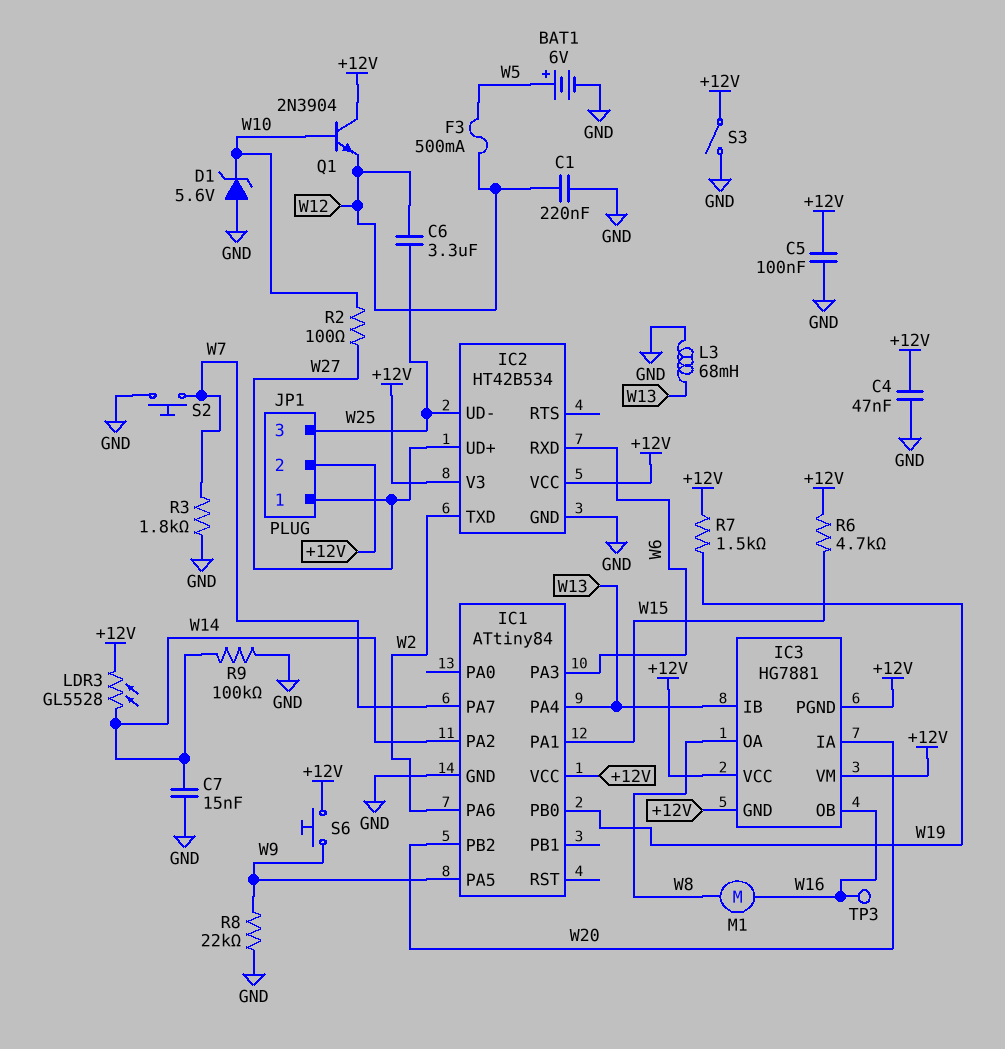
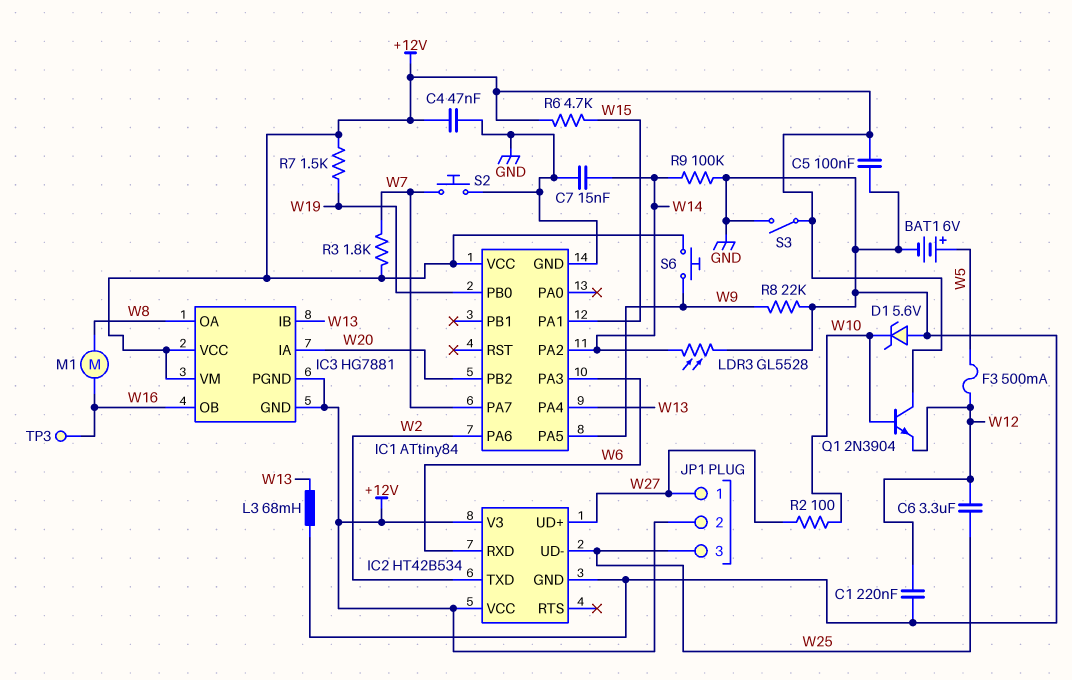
LDR3: GL5528 (+12V, W14) -> GL5528 (GND, W14)
R3: 1.8k (GND, W7) -> 1.8k (+12V, W7)

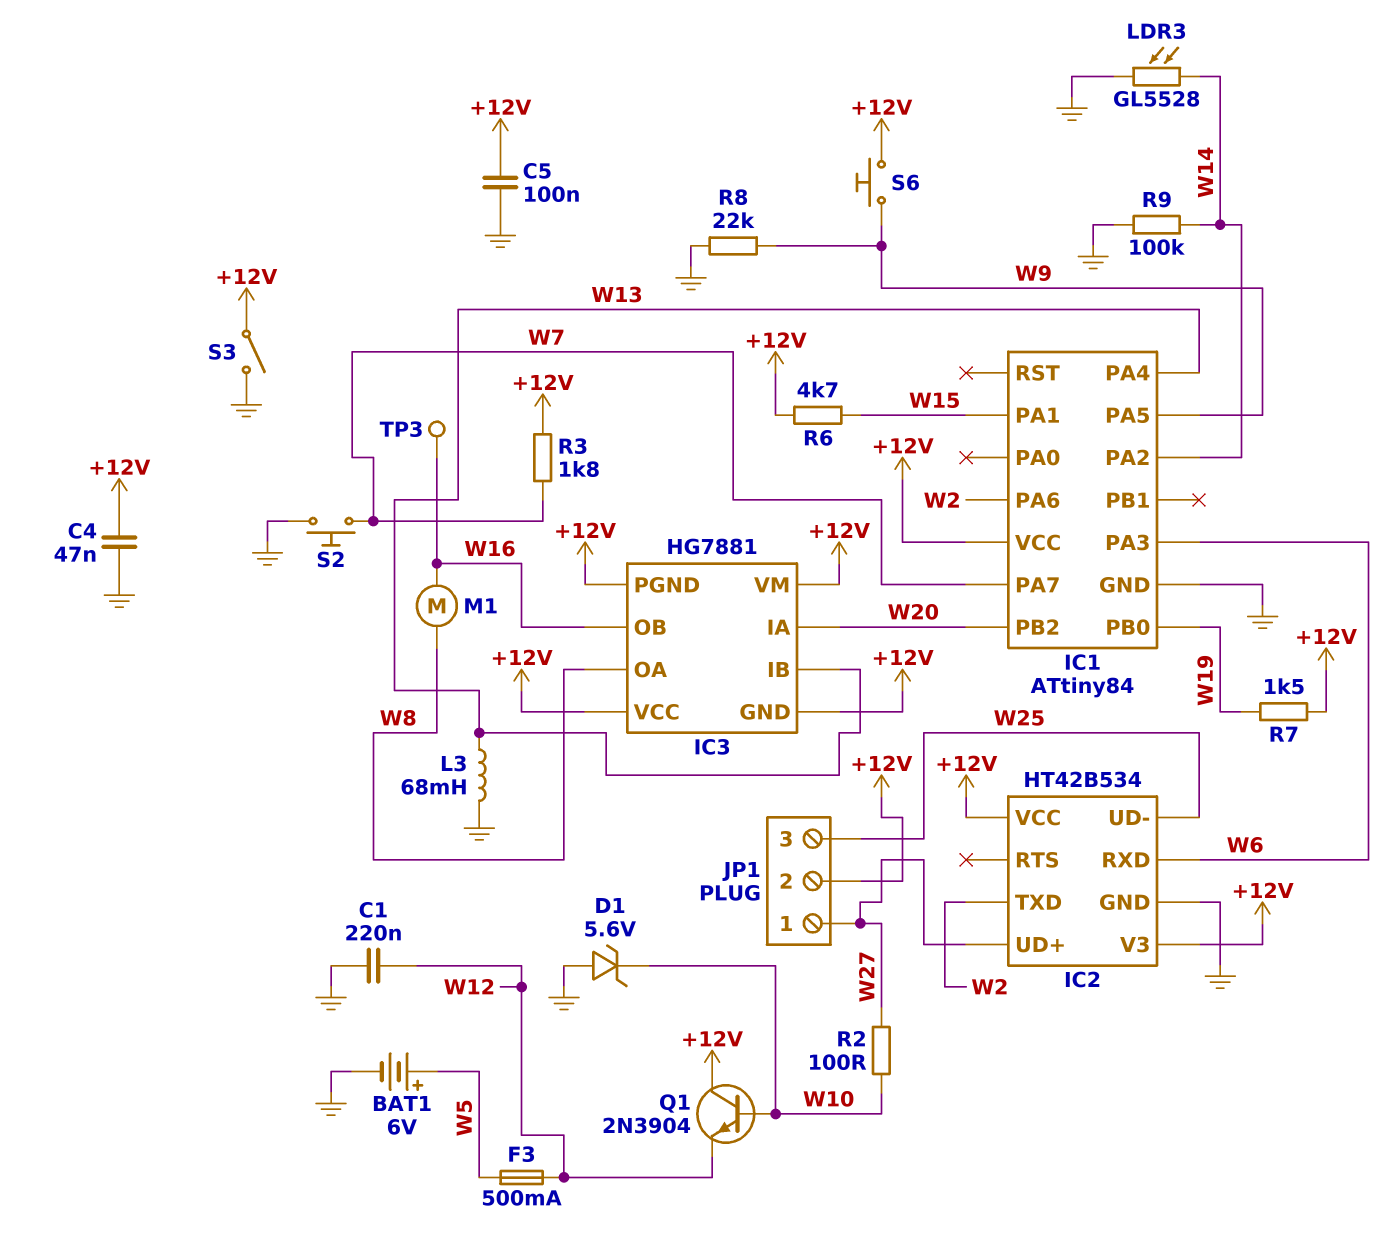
C6: 3.3uF (W12, W25) -> none
C7: 15nF (GND, W14) -> none

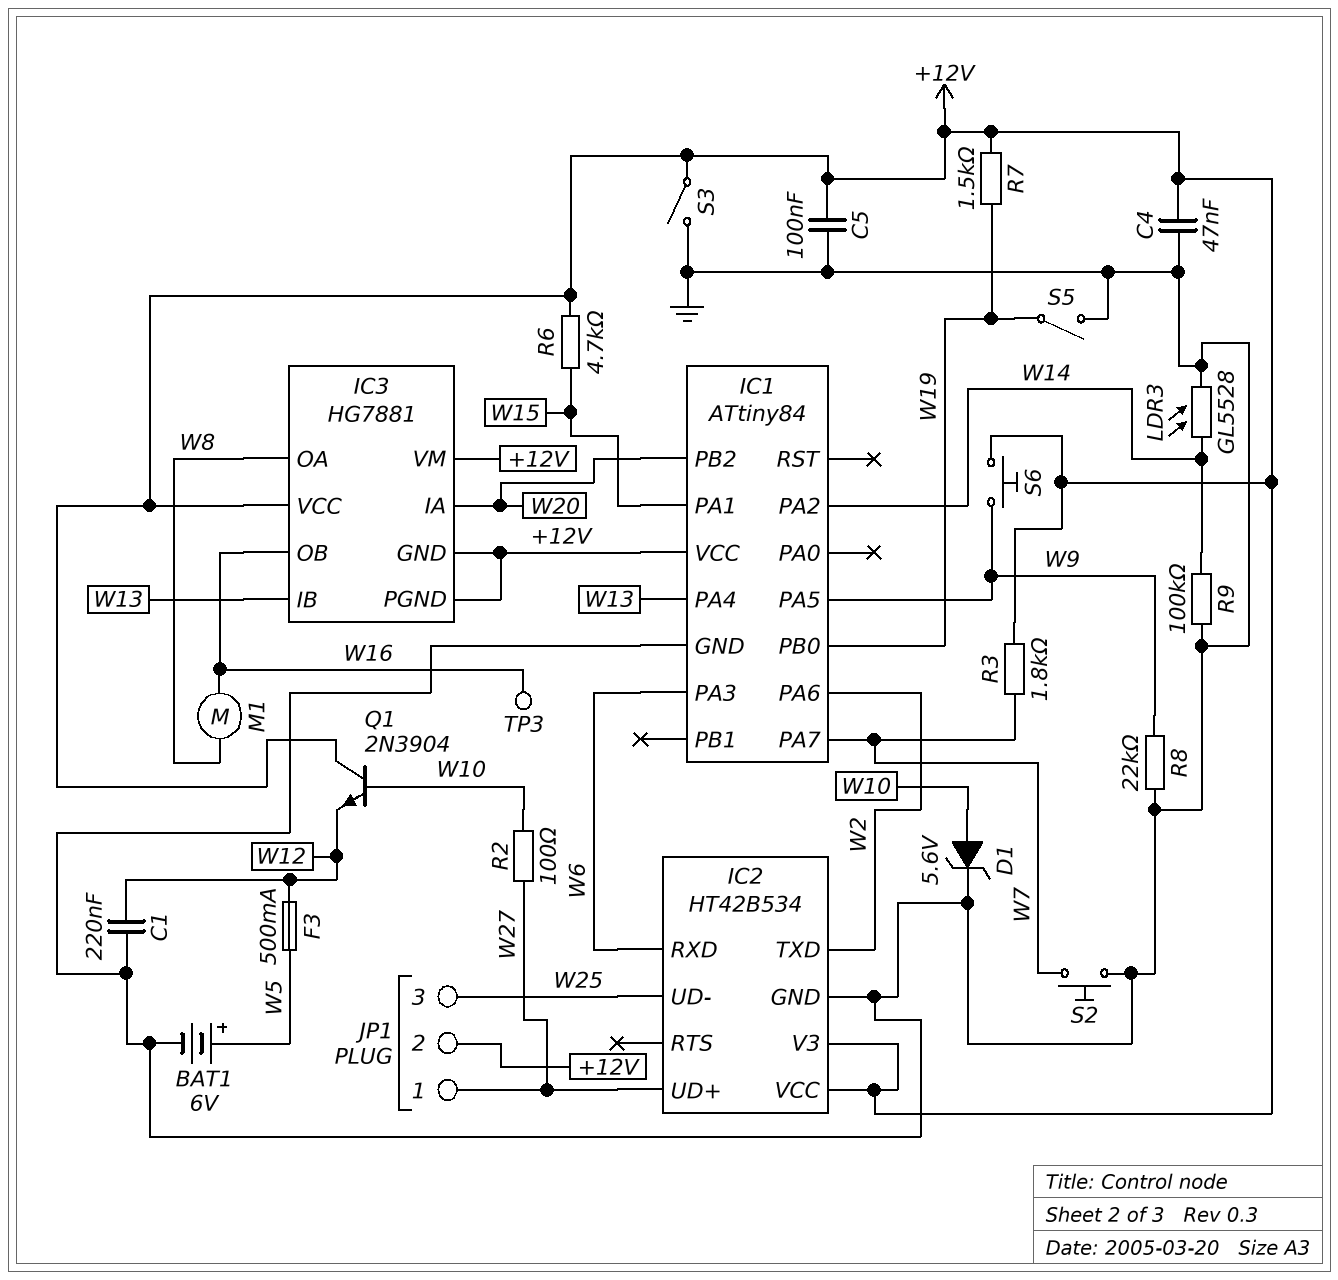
D1: zener 5.6V (A GND, K W10) -> zener 5.6V (A W10, K GND)
L3: 68mH (GND, W13) -> none
S5: none -> switch (GND, W19)

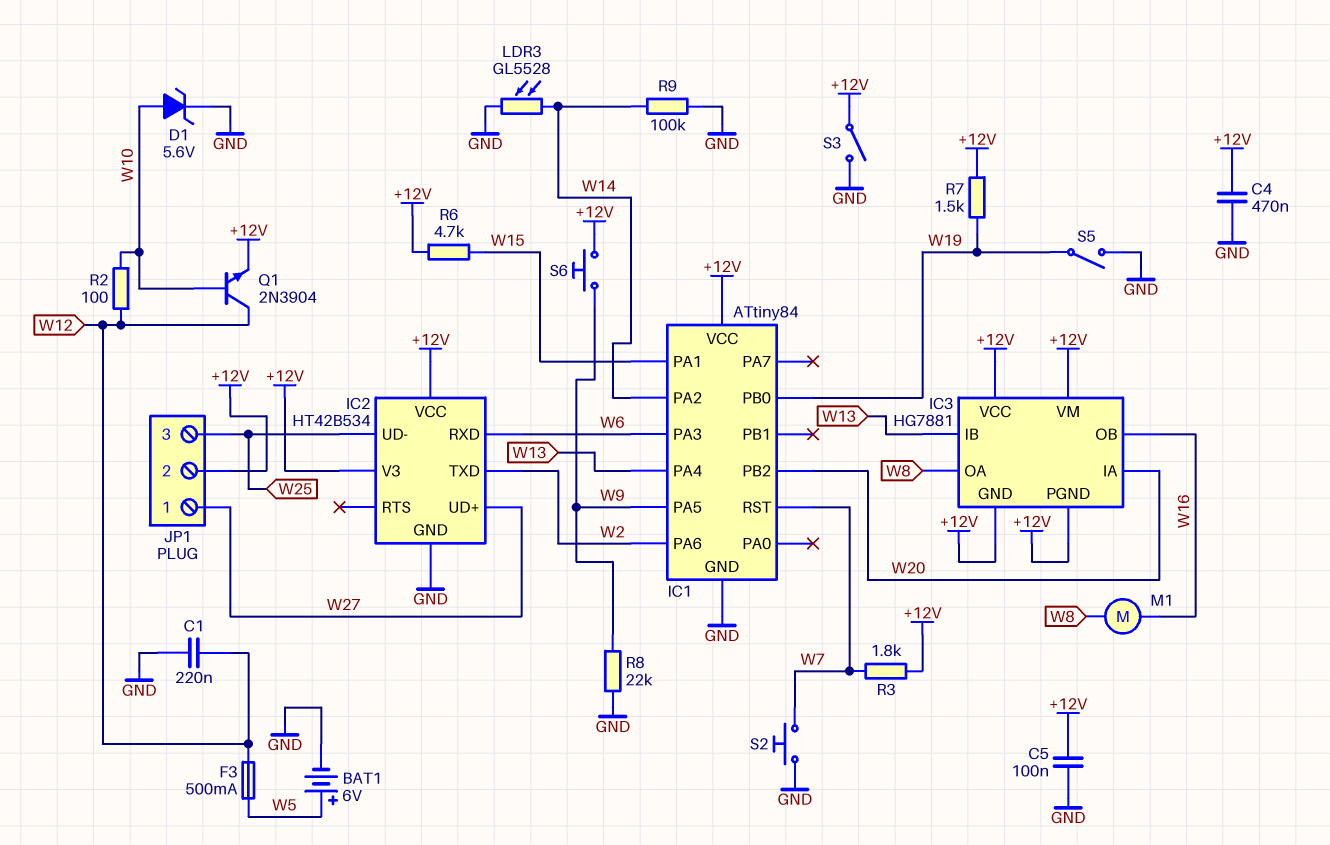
C4: 47nF (+12V, GND) -> 470nF (+12V, GND)
IC1 pin PA7: W7 -> none
IC1 pin RST: none -> W7
Q1: NPN 2N3904 (B W10, C +12V, E W12) -> NPN 2N3904 (B W10, C W12, E +12V)
R2: 100 (W10, W27) -> 100 (W10, W12)
TP3: test point (W16) -> none

